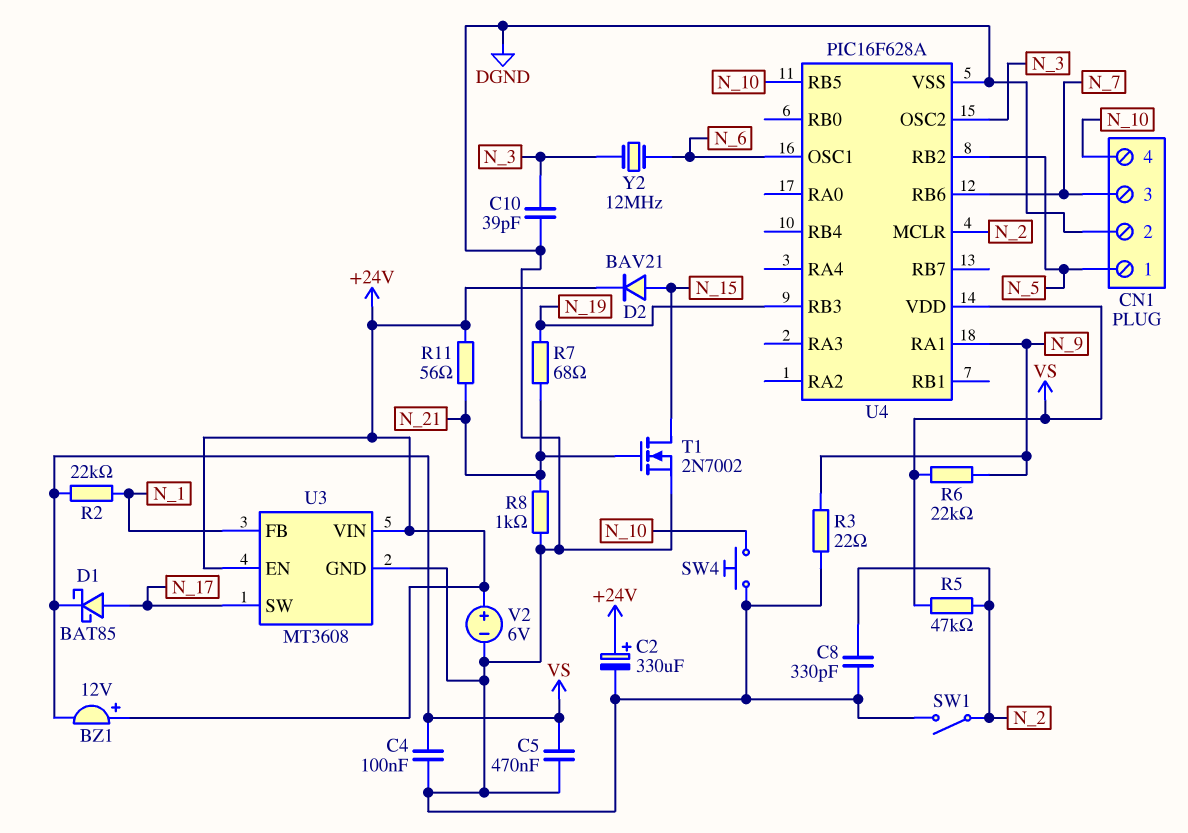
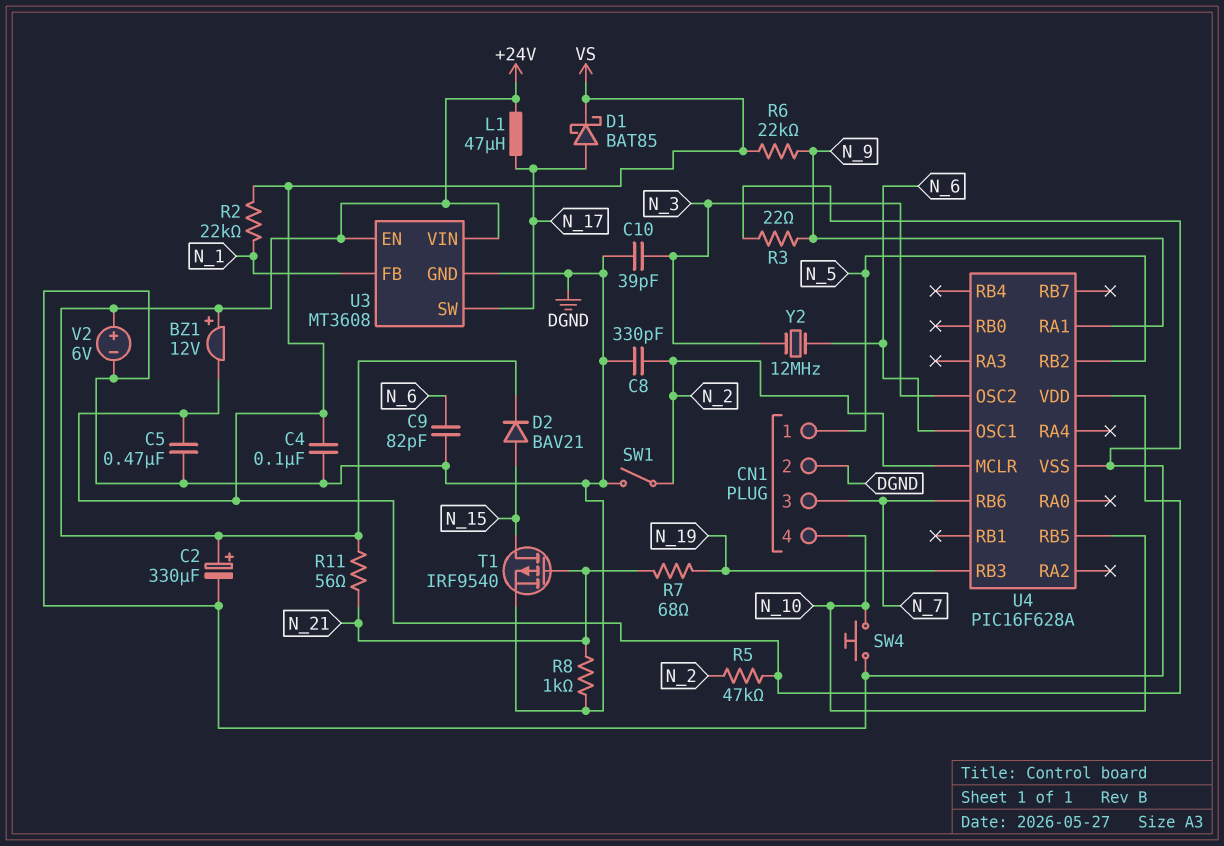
C9: none -> 82pF (DGND, N_6)
L1: none -> 47uH (+24V, N_17)
T1: NMOS 2N7002 (G N_21, D N_15, S DGND) -> PMOS IRF9540 (G N_21, D N_15, S DGND)

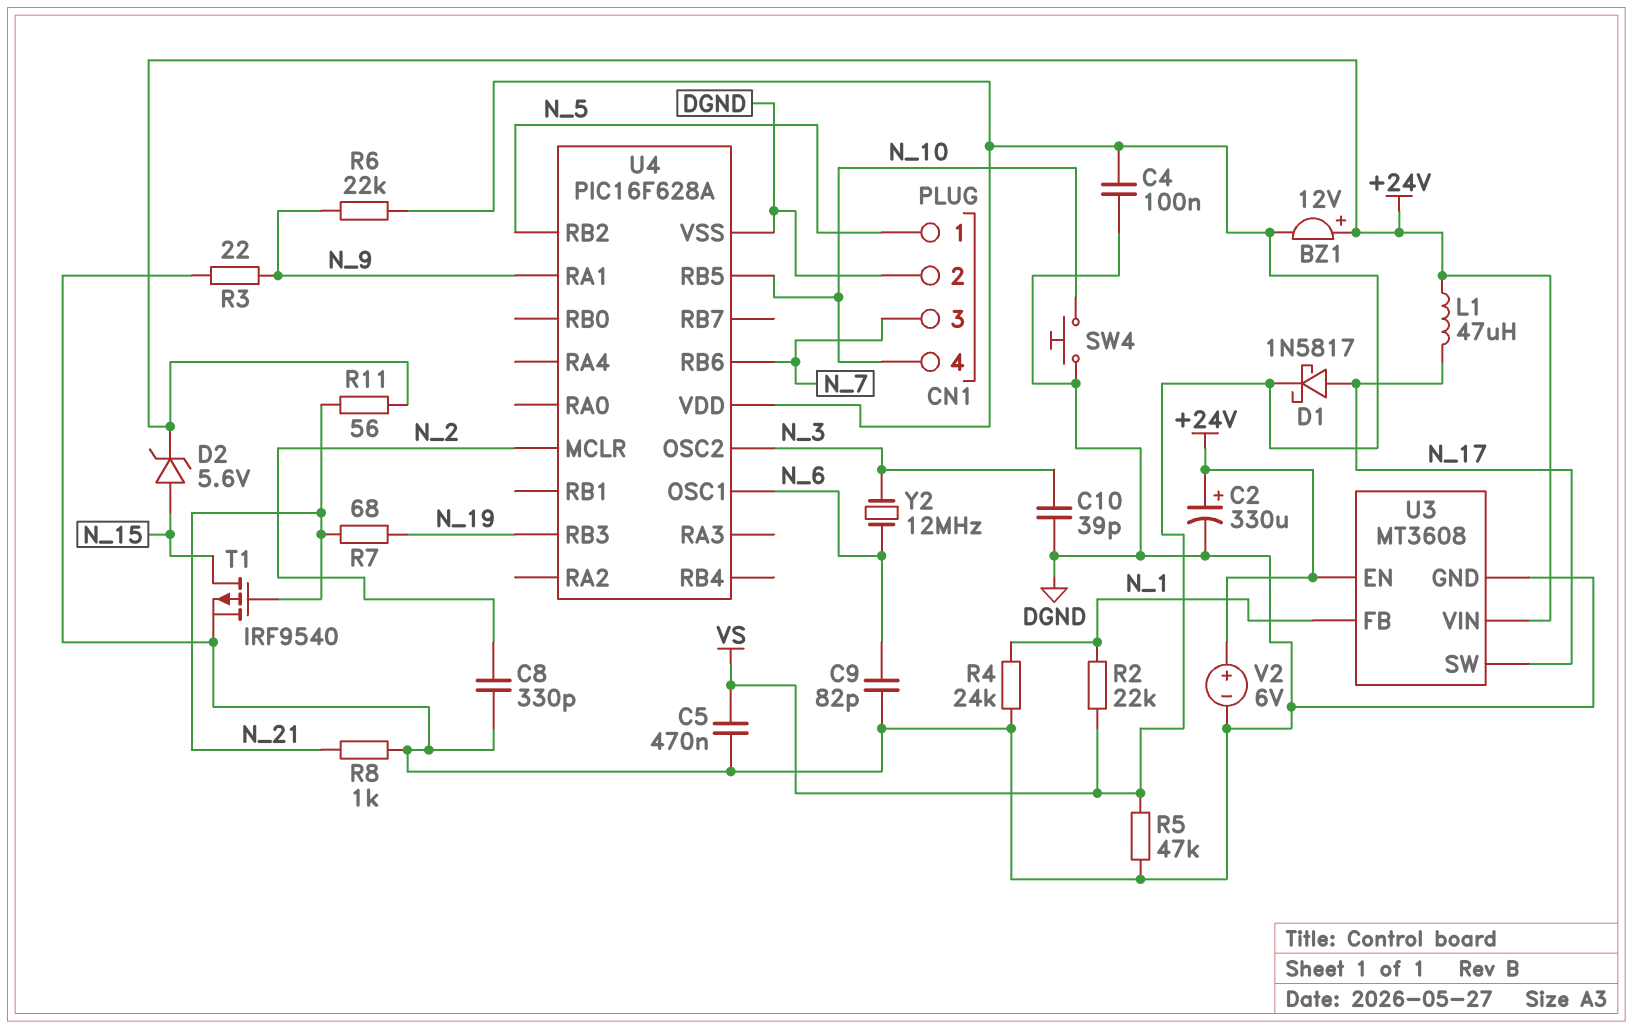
D1: schottky BAT85 (A N_17, K VS) -> schottky 1N5817 (A N_17, K VS)
D2: diode BAV21 (A N_15, K +24V) -> zener 5.6V (A N_15, K +24V)
R4: none -> 24k (DGND, N_1)
R5: 47k (N_2, VS) -> 47k (DGND, VS)
SW1: switch (DGND, N_2) -> none

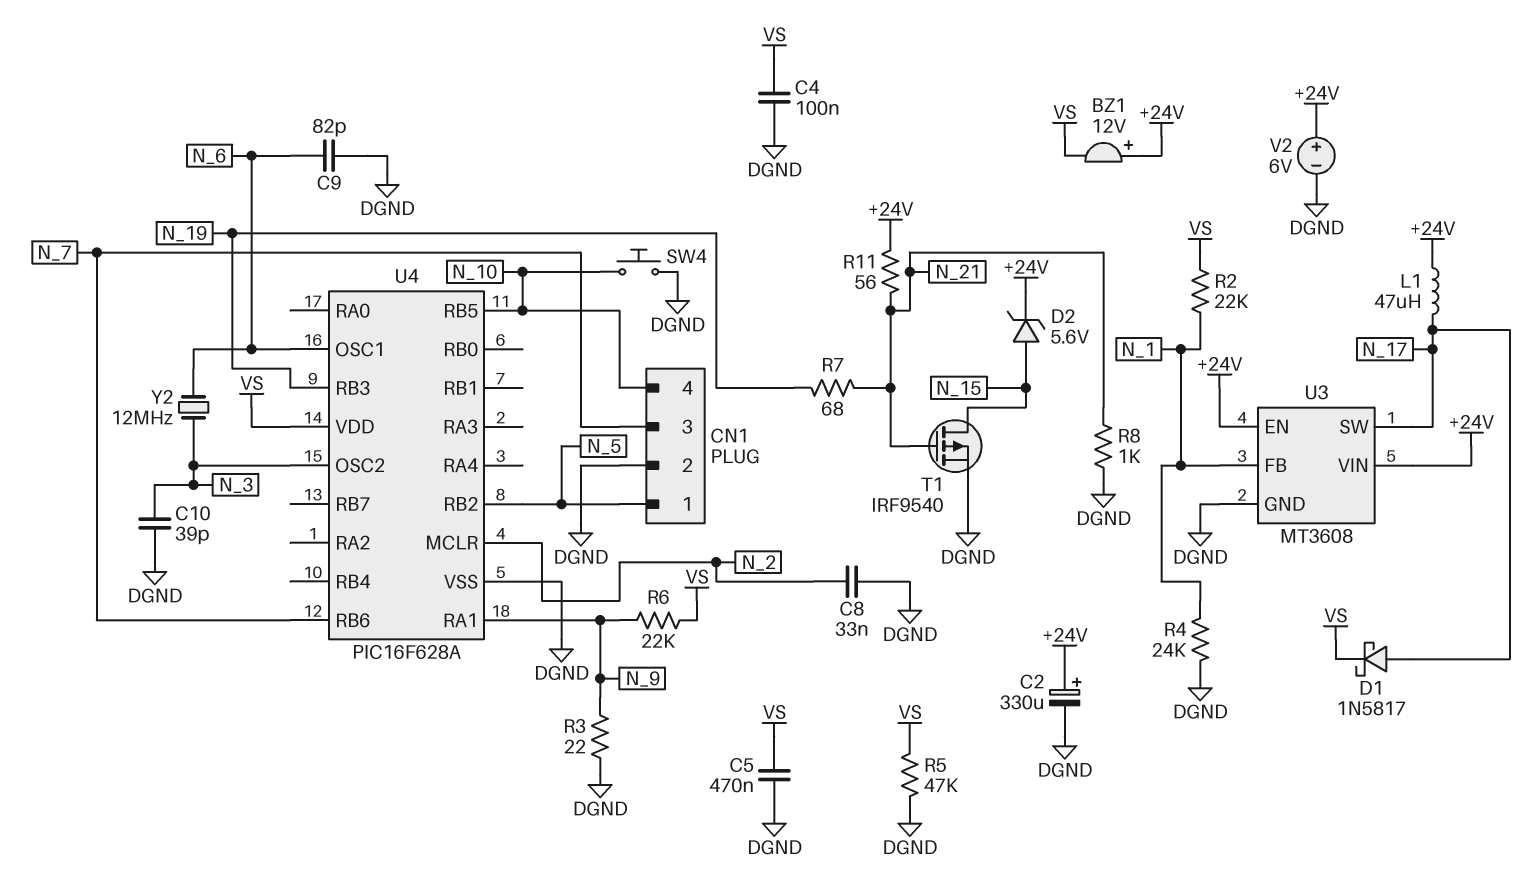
C8: 330pF (DGND, N_2) -> 33nF (DGND, N_2)

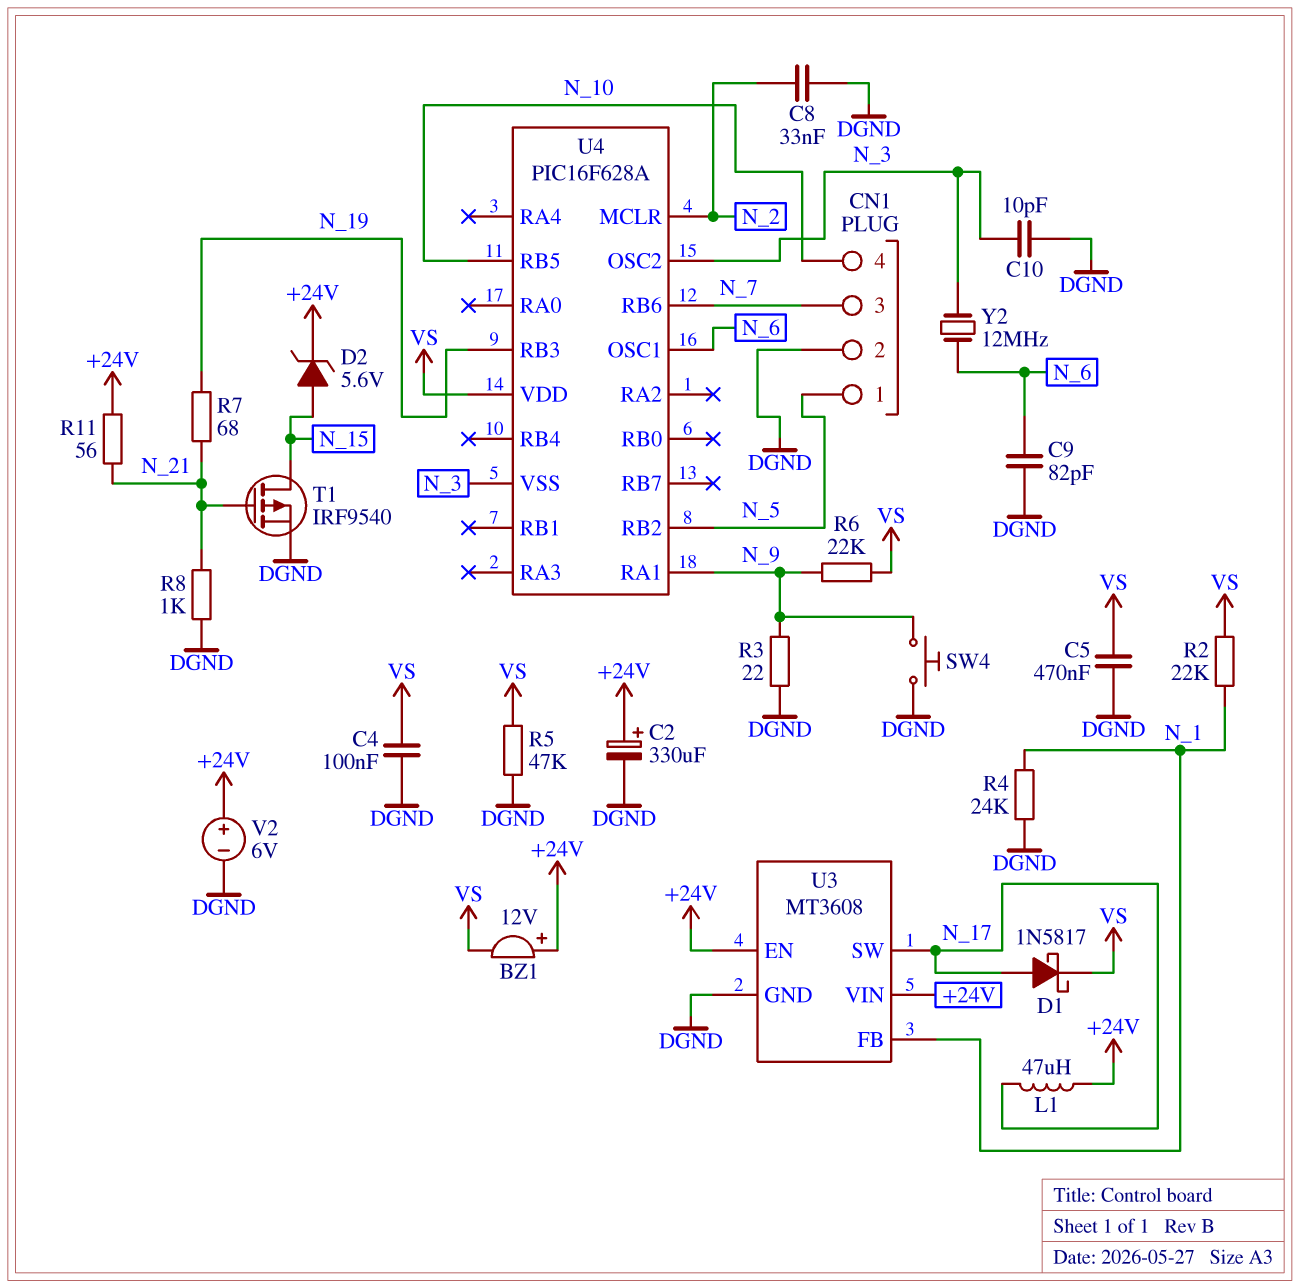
C10: 39pF (DGND, N_3) -> 10pF (DGND, N_3)
SW4: button (DGND, N_10) -> button (DGND, N_9)
U4 pin VSS: DGND -> N_3

